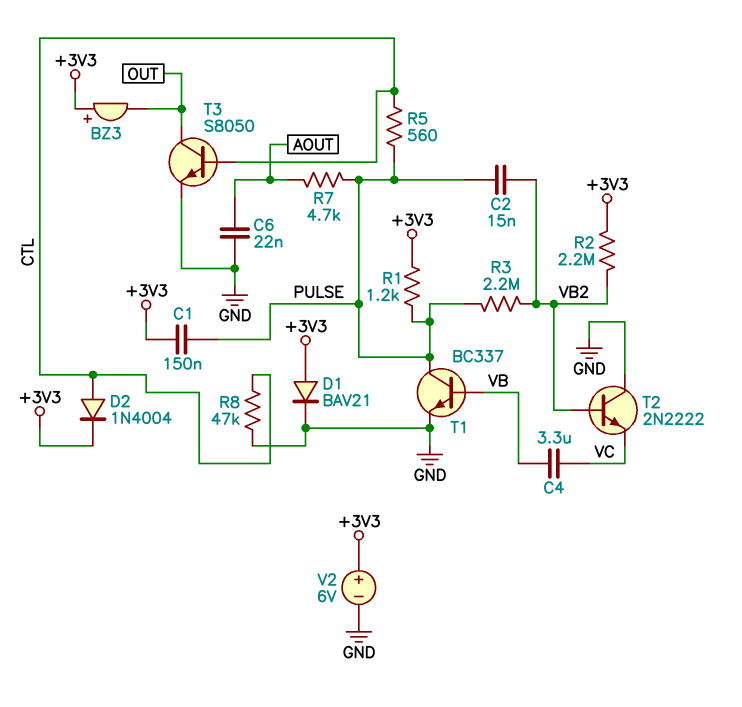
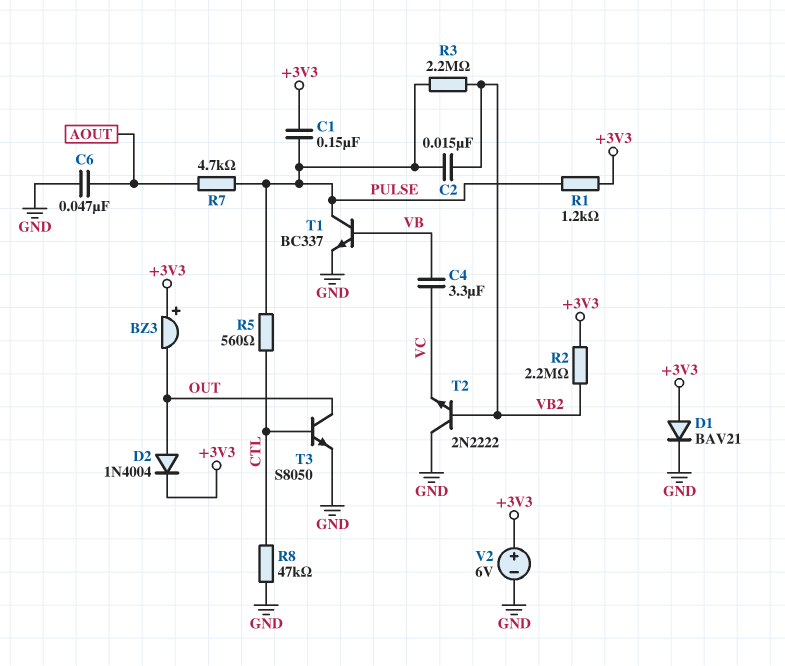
C6: 22nF (AOUT, GND) -> 47nF (AOUT, GND)
D2: diode 1N4004 (A CTL, K +3V3) -> diode 1N4004 (A OUT, K +3V3)

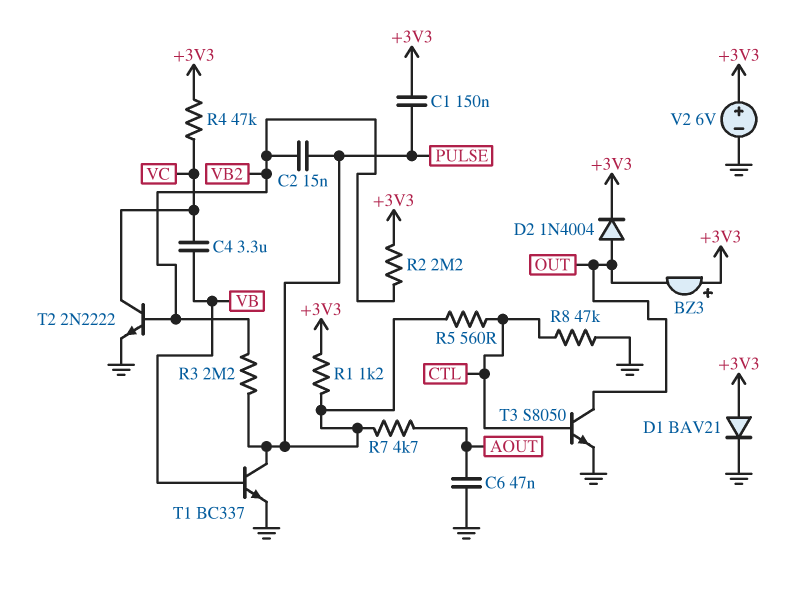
R4: none -> 47k (+3V3, VC)
T2: NPN 2N2222 (B VB2, C GND, E VC) -> NPN 2N2222 (B VB2, C VC, E GND)

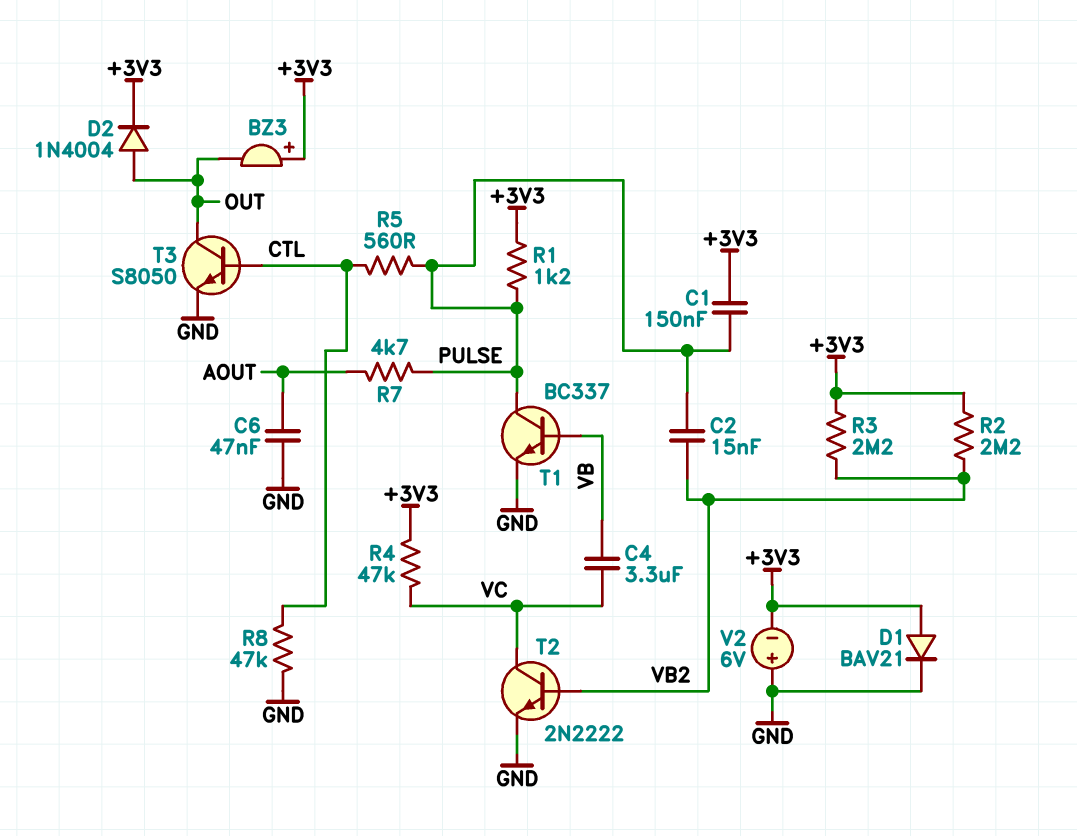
R3: 2.2M (PULSE, VB2) -> 2.2M (+3V3, VB2)
V2: 6V (plus +3V3, minus GND) -> 6V (plus GND, minus +3V3)

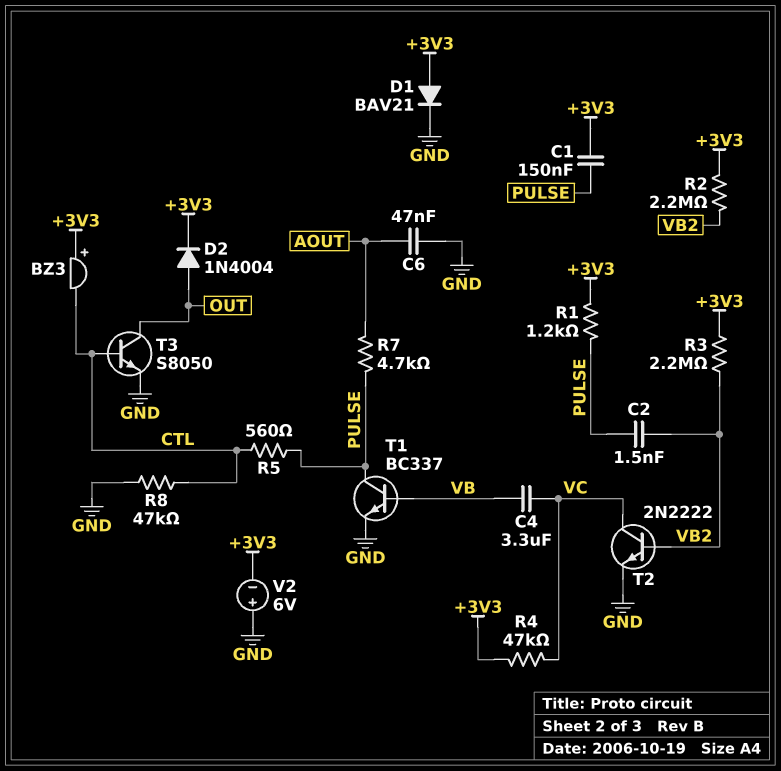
BZ3: buzzer (plus +3V3, minus OUT) -> buzzer (plus +3V3, minus CTL)
C2: 15nF (PULSE, VB2) -> 1.5nF (PULSE, VB2)

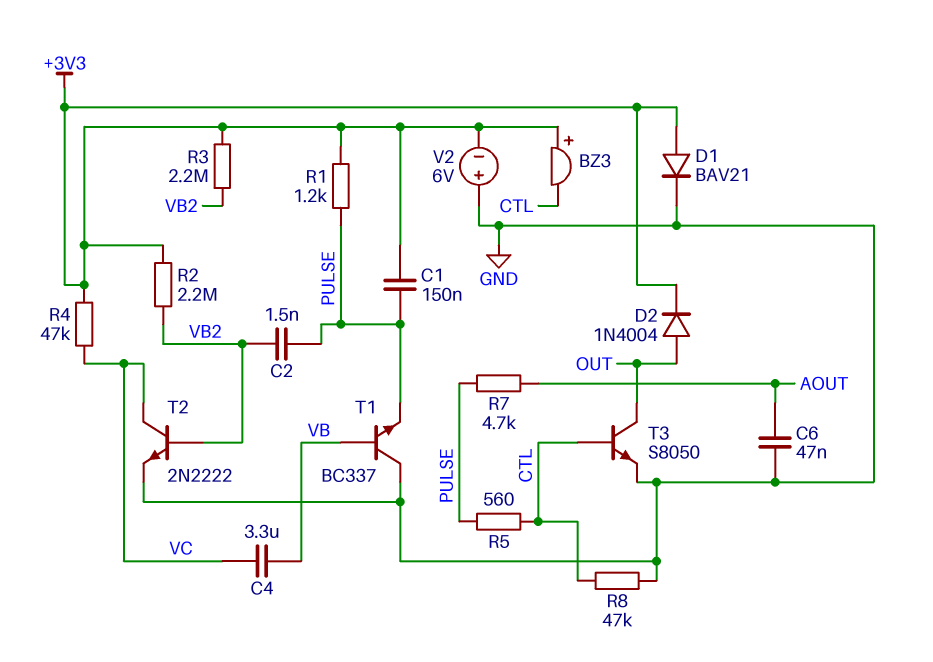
T1: NPN BC337 (B VB, C PULSE, E GND) -> NPN BC337 (B VB, C GND, E PULSE)

